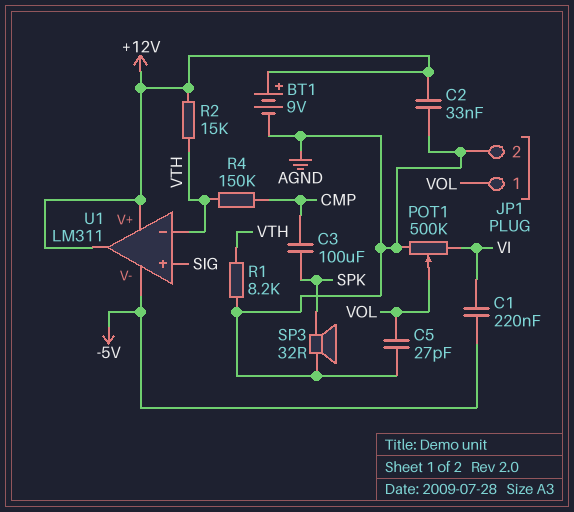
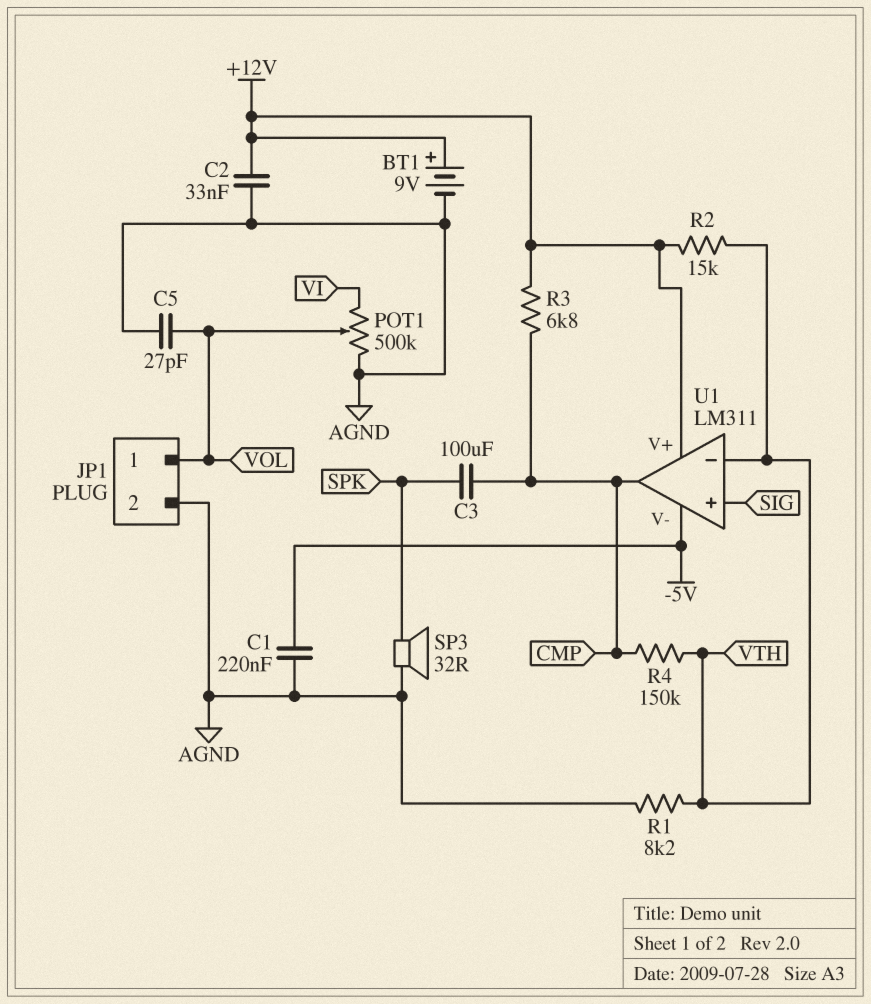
C1: 220nF (-5V, VI) -> 220nF (-5V, AGND)
R3: none -> 6.8k (+12V, CMP)
U1 pin out: +12V -> CMP

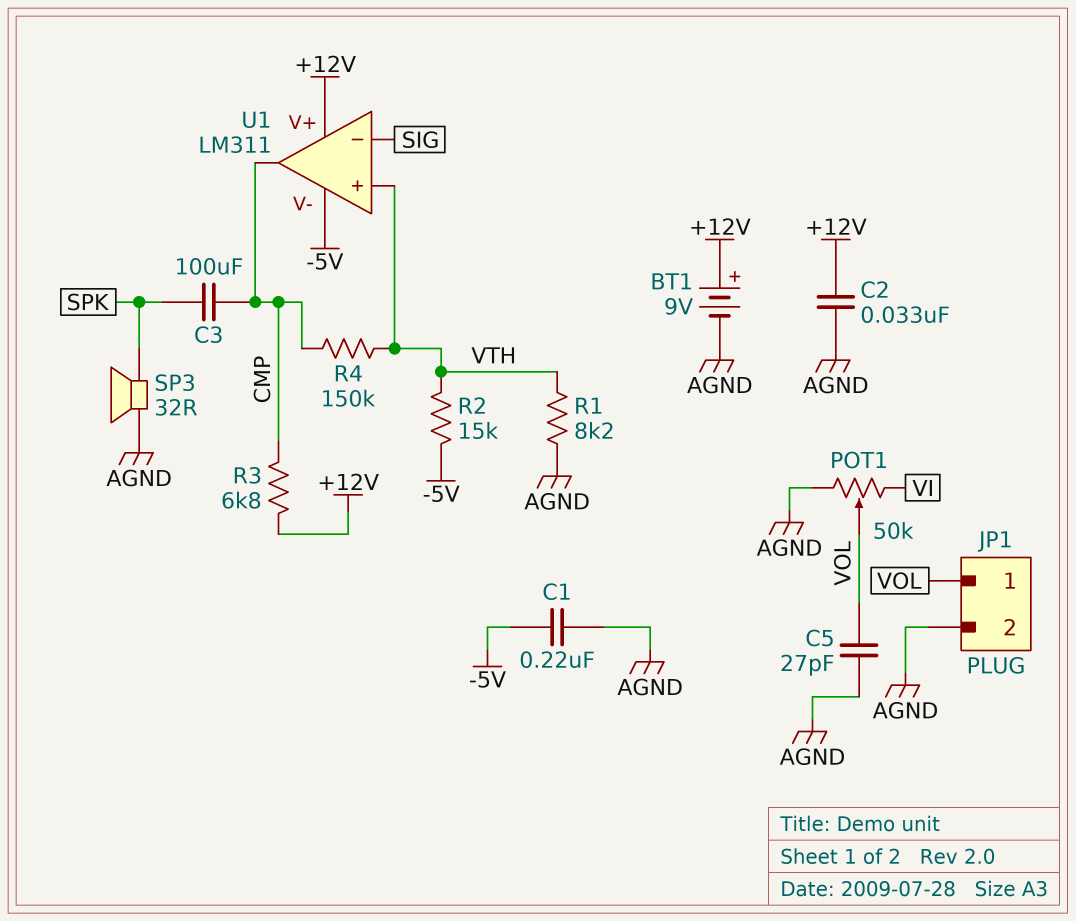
POT1: 500k (AGND, VI, wiper VOL) -> 50k (AGND, VI, wiper VOL)
R2: 15k (+12V, VTH) -> 15k (-5V, VTH)
U1 pin in+: SIG -> VTH
U1 pin in-: VTH -> SIG

